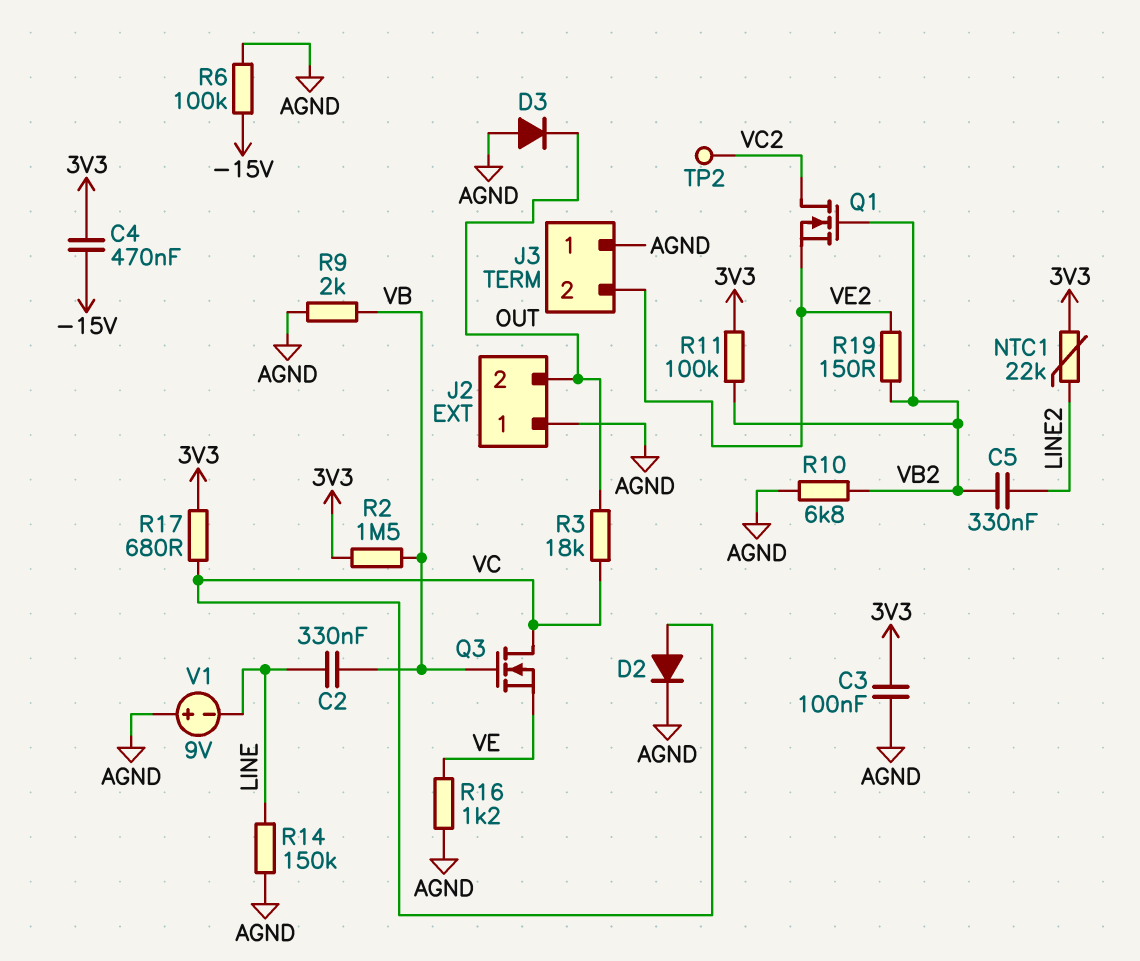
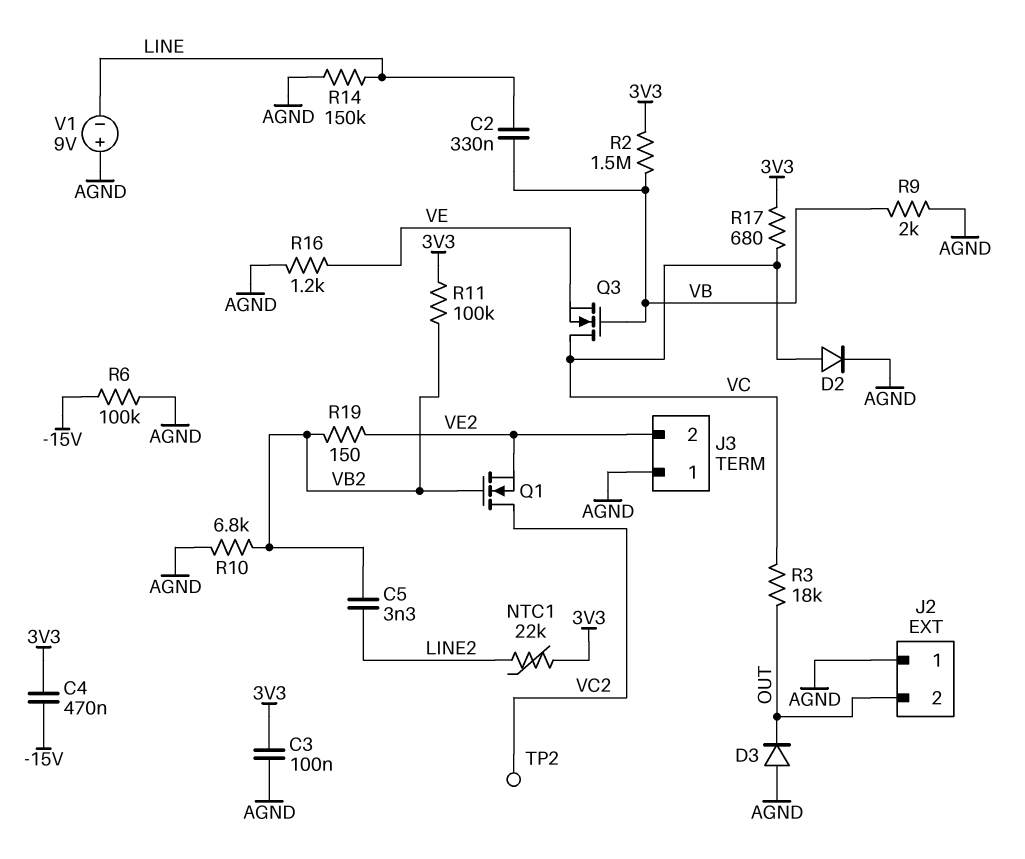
C5: 330nF (LINE2, VB2) -> 3.3nF (LINE2, VB2)

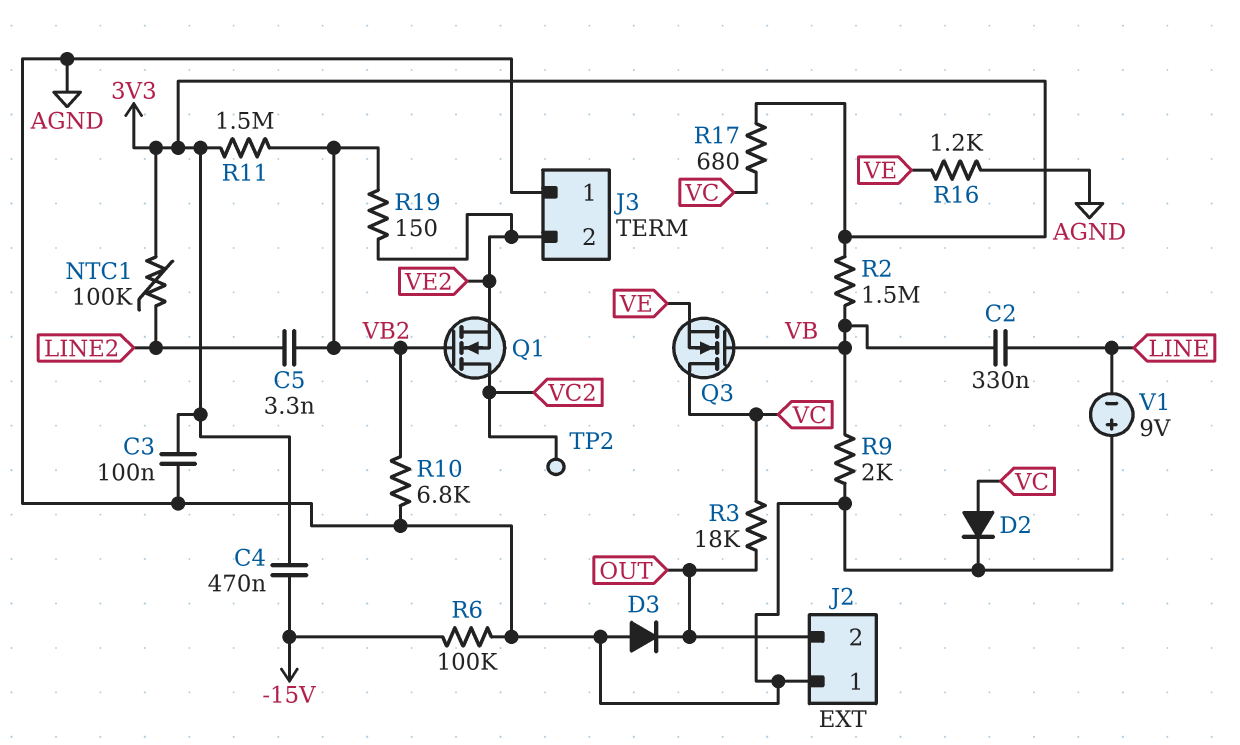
NTC1: 22k (3V3, LINE2) -> 100k (3V3, LINE2)
R11: 100k (3V3, VB2) -> 1.5M (3V3, VB2)
R14: 150k (AGND, LINE) -> none

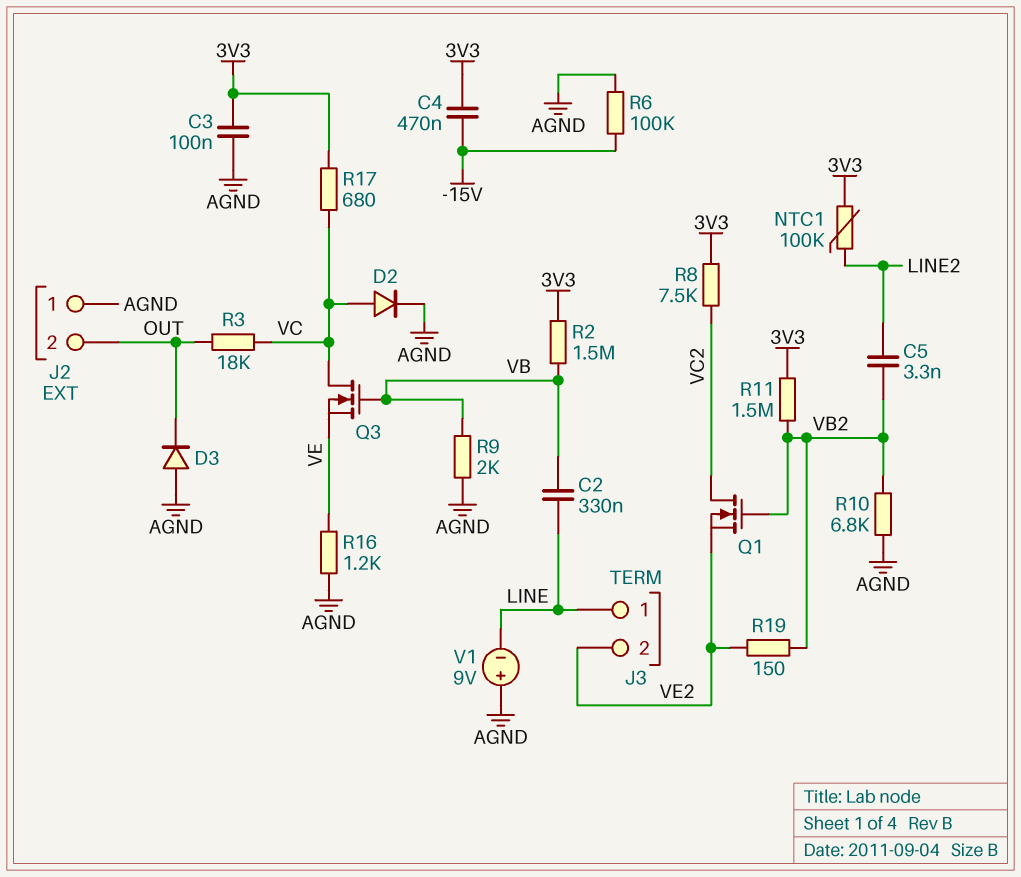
J3 pin 1: AGND -> LINE
R8: none -> 7.5k (3V3, VC2)
TP2: test point (VC2) -> none

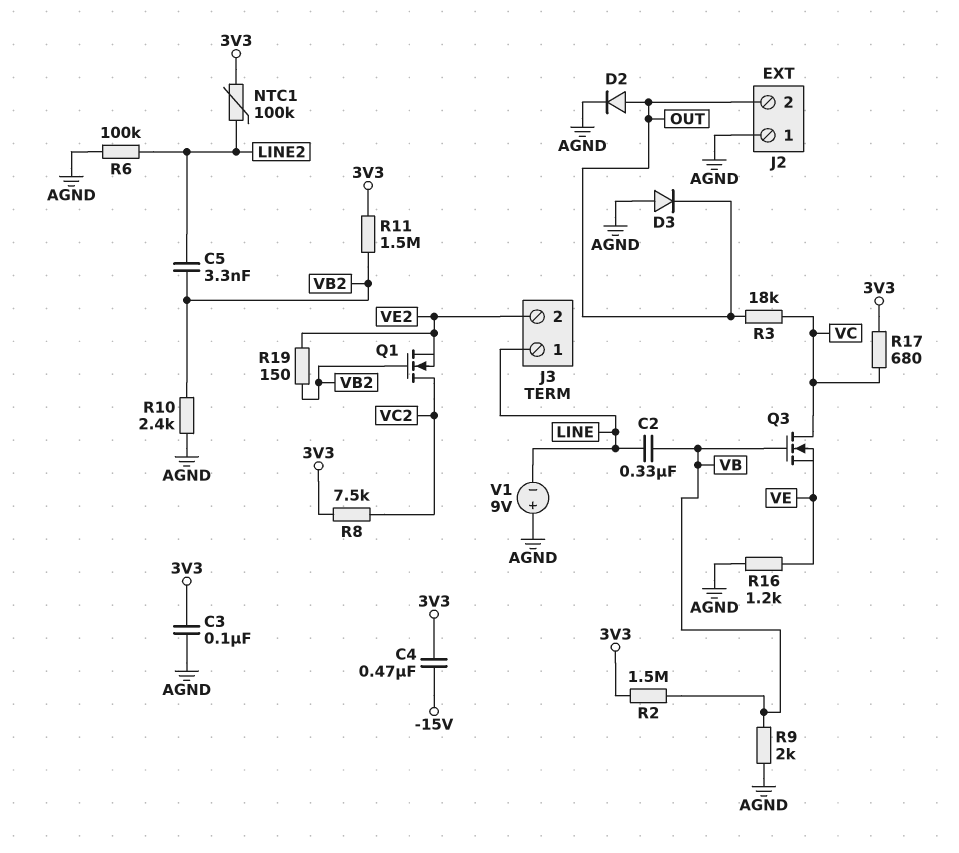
D2: diode (A VC, K AGND) -> diode (A OUT, K AGND)
R6: 100k (-15V, AGND) -> 100k (AGND, LINE2)
R10: 6.8k (AGND, VB2) -> 2.4k (AGND, VB2)

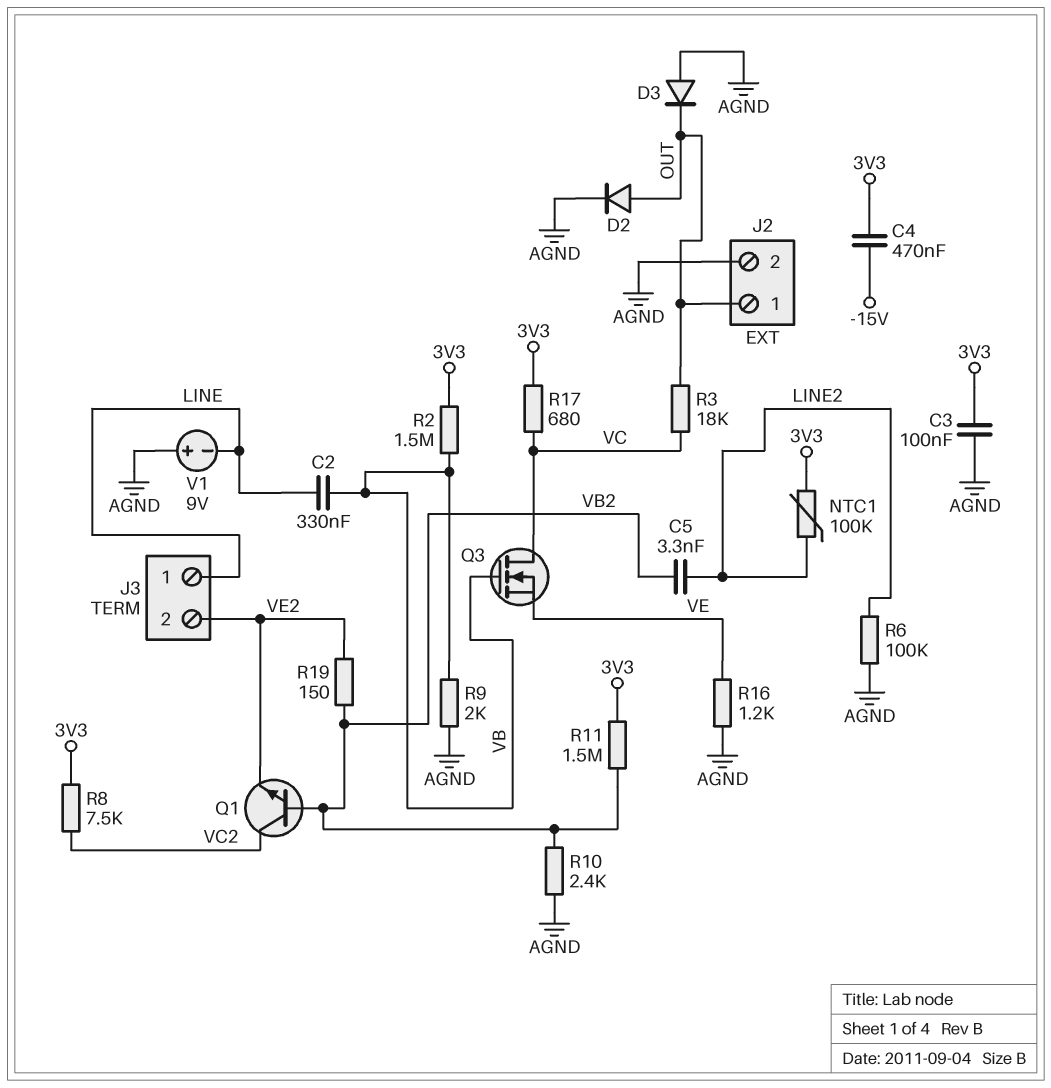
J2 pin 1: AGND -> OUT
J2 pin 2: OUT -> AGND
Q1: NMOS (G VB2, D VC2, S VE2) -> NPN (B VB2, C VC2, E VE2)

